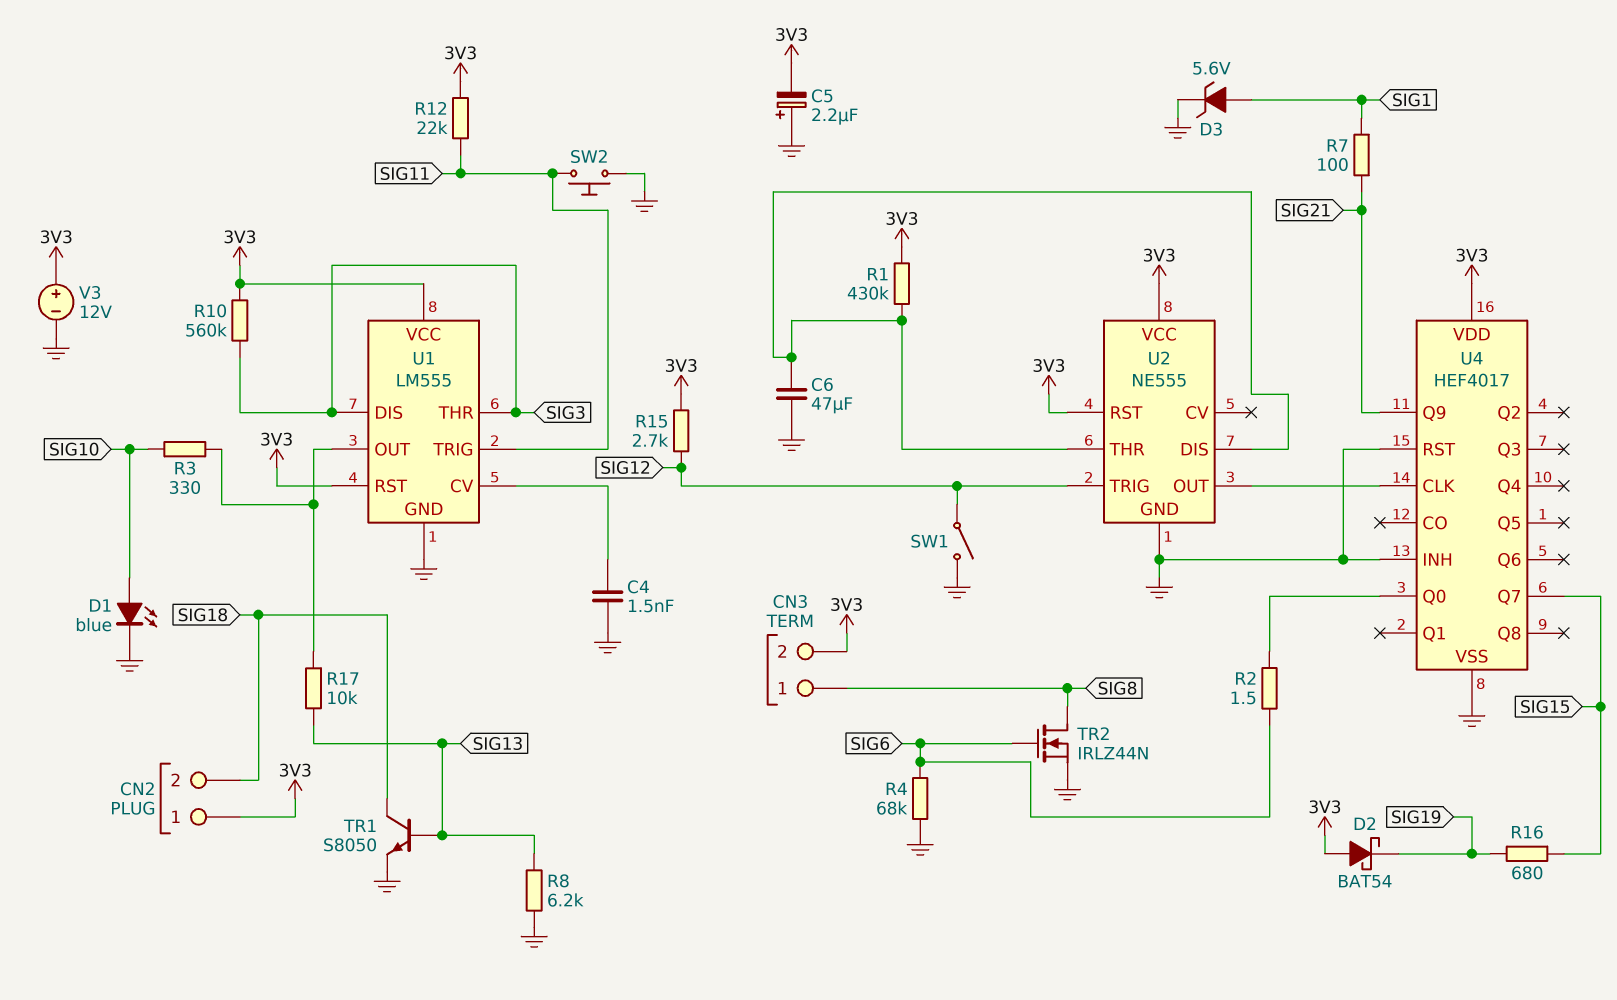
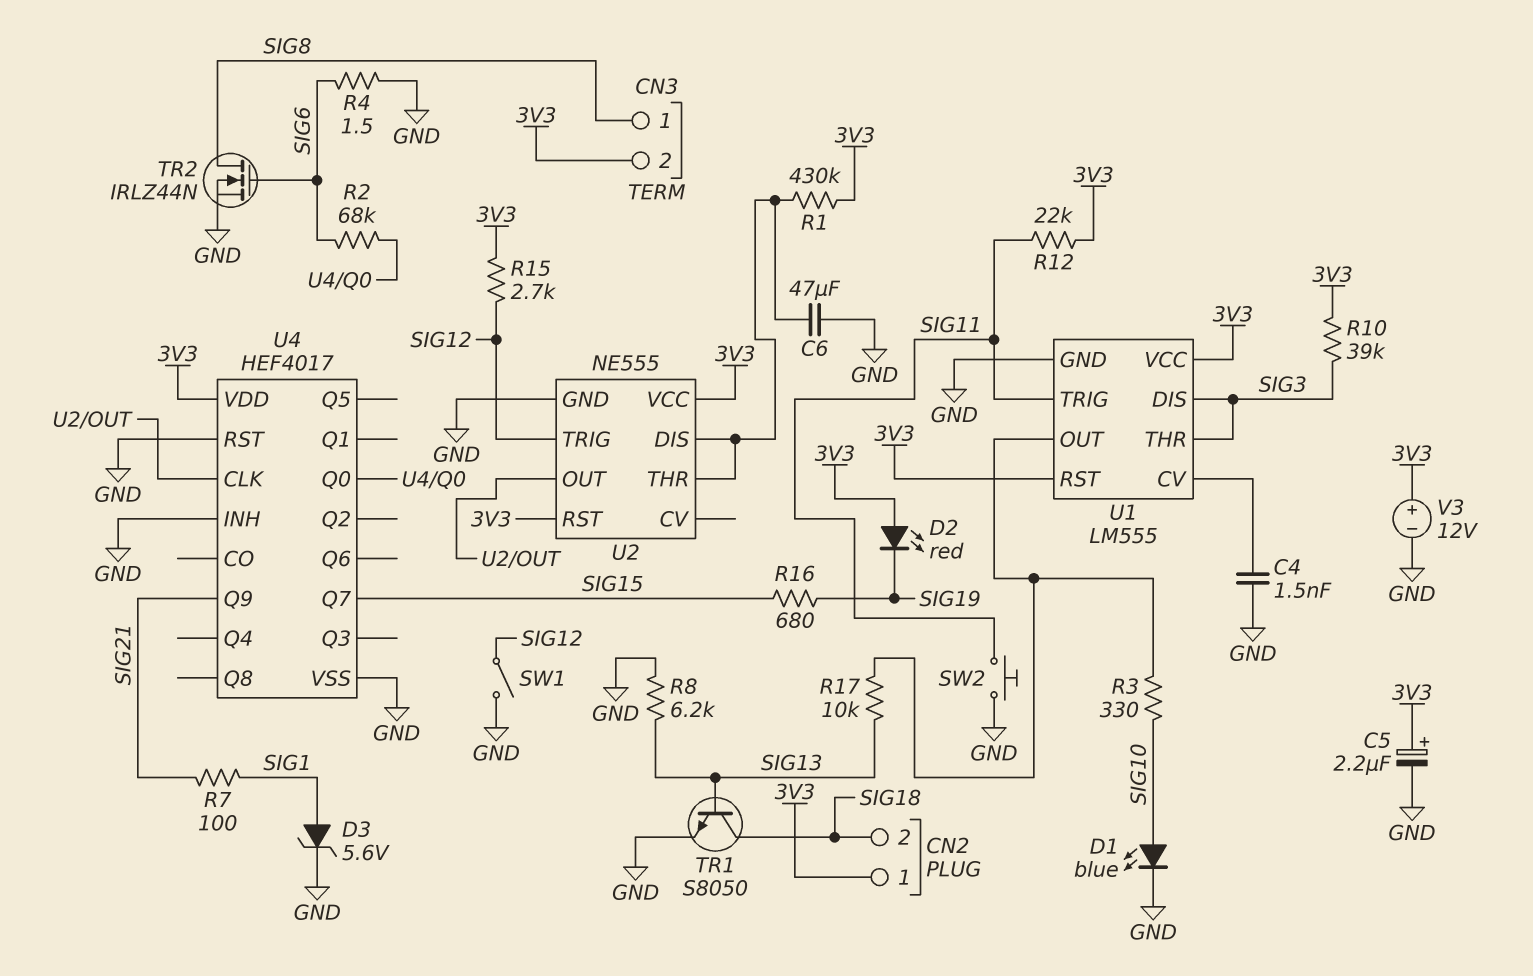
C5: 2.2uF (plus GND, minus 3V3) -> 2.2uF (plus 3V3, minus GND)
D2: schottky BAT54 (A 3V3, K SIG19) -> LED red (A 3V3, K SIG19)
R2: 1.5 (SIG6, U4/Q0) -> 68k (SIG6, U4/Q0)
R4: 68k (GND, SIG6) -> 1.5 (GND, SIG6)
R10: 560k (3V3, SIG3) -> 39k (3V3, SIG3)

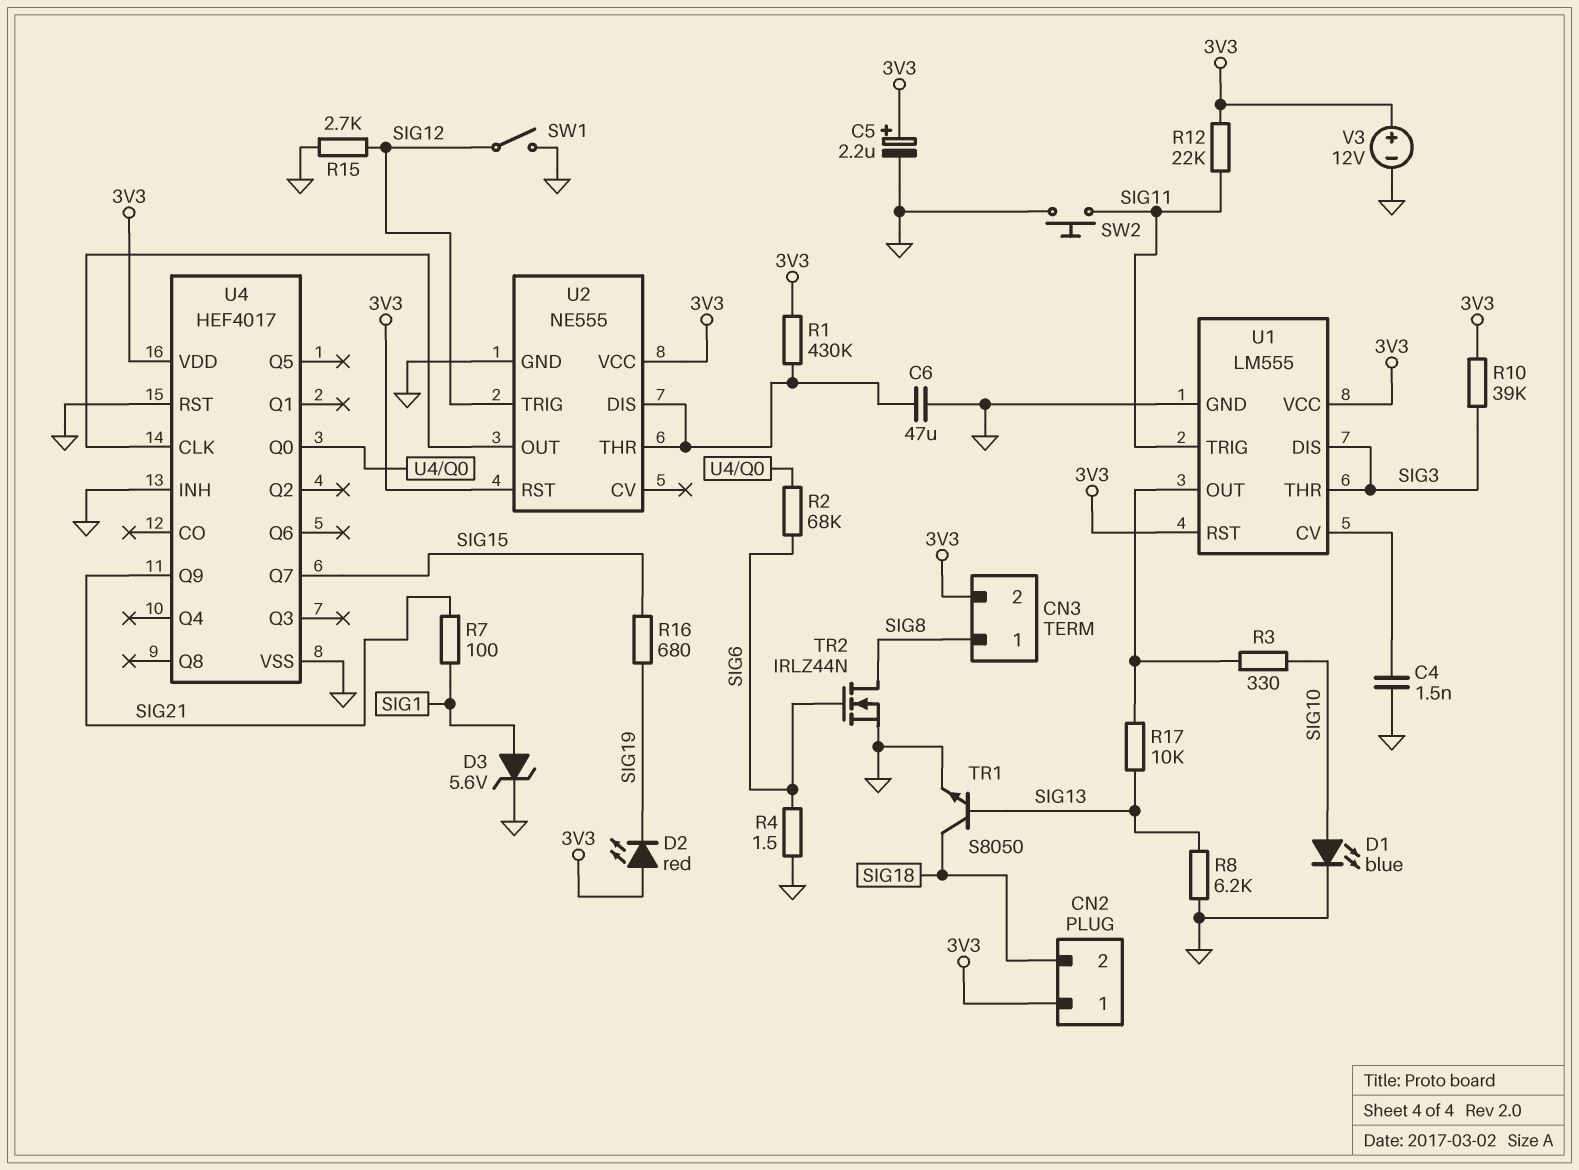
R15: 2.7k (3V3, SIG12) -> 2.7k (GND, SIG12)

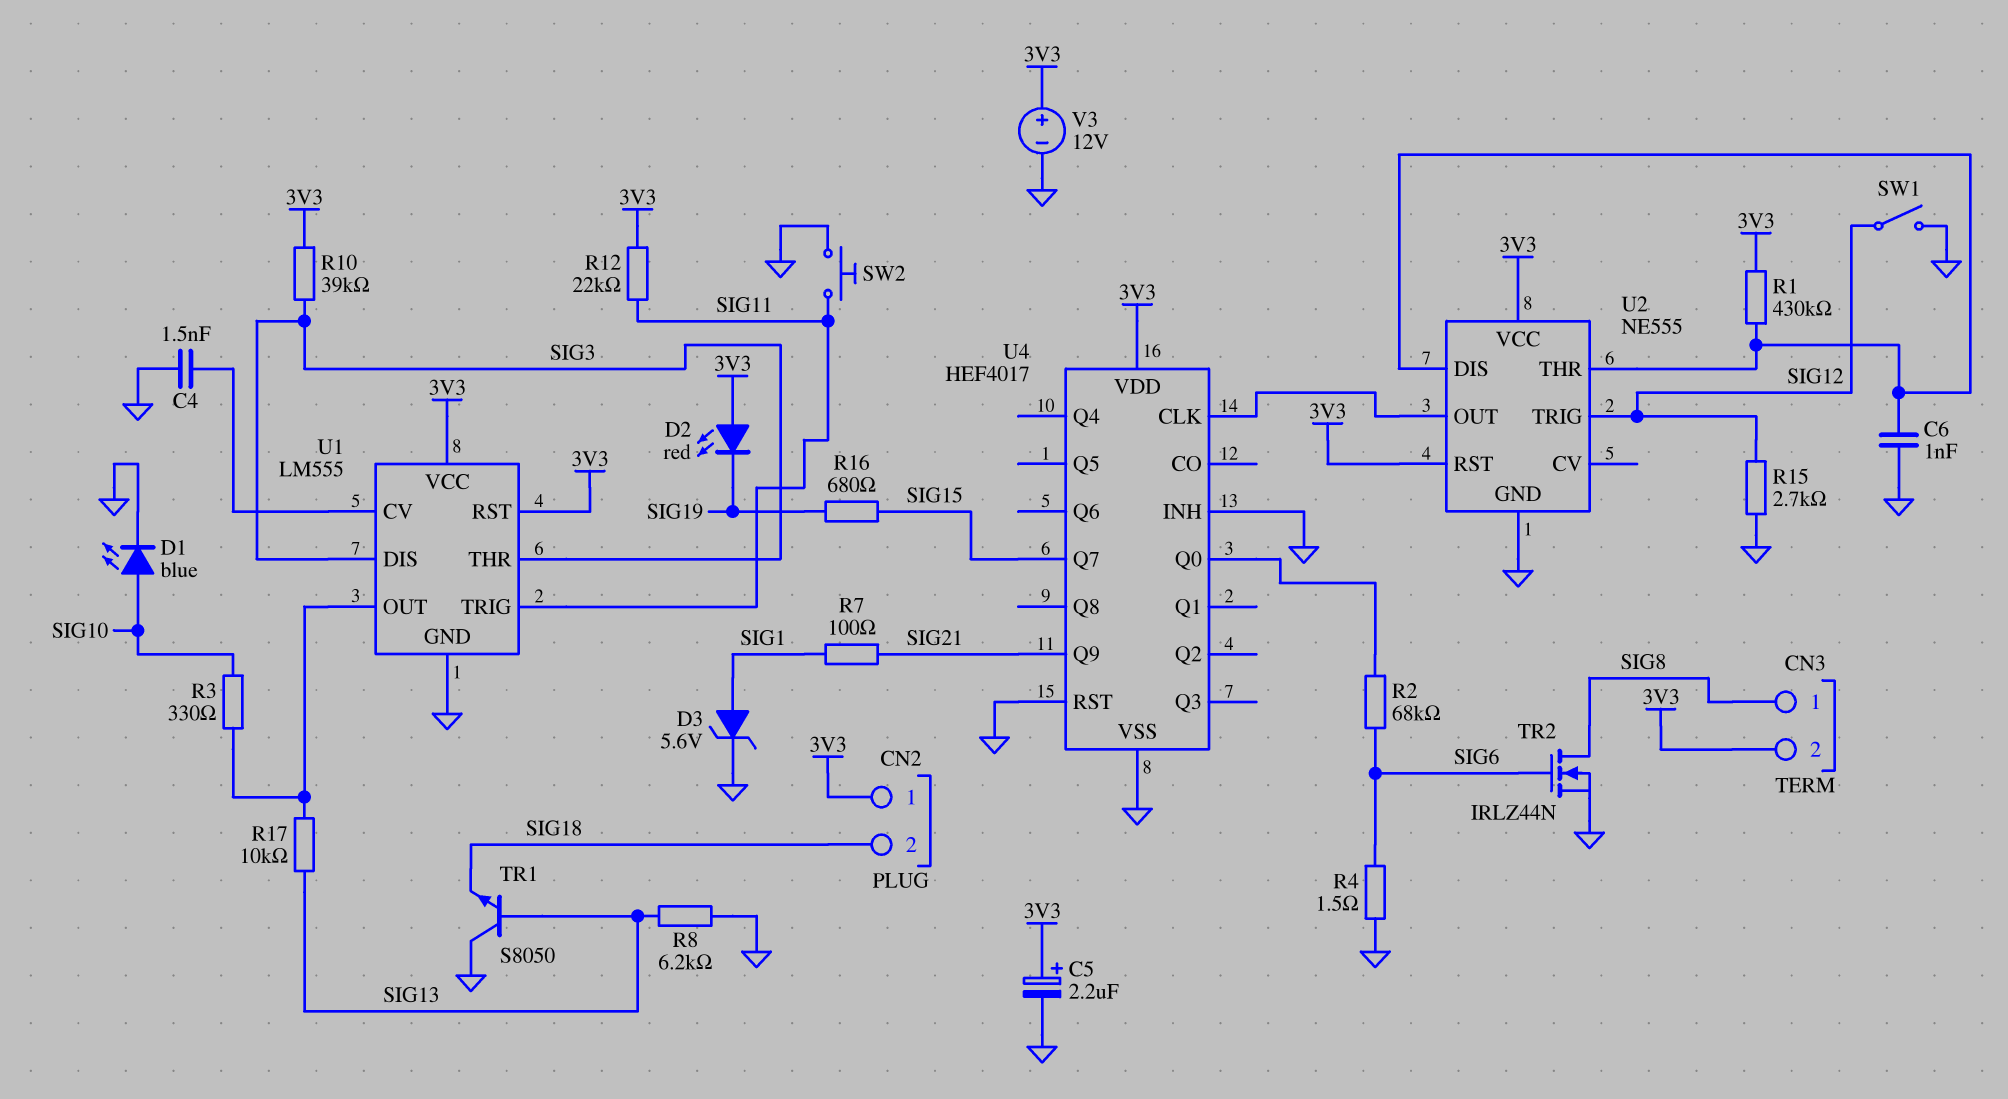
C6: 47uF (GND, U2/DIS) -> 1nF (GND, U2/DIS)
TR1: NPN S8050 (B SIG13, C SIG18, E GND) -> NPN S8050 (B SIG13, C GND, E SIG18)

